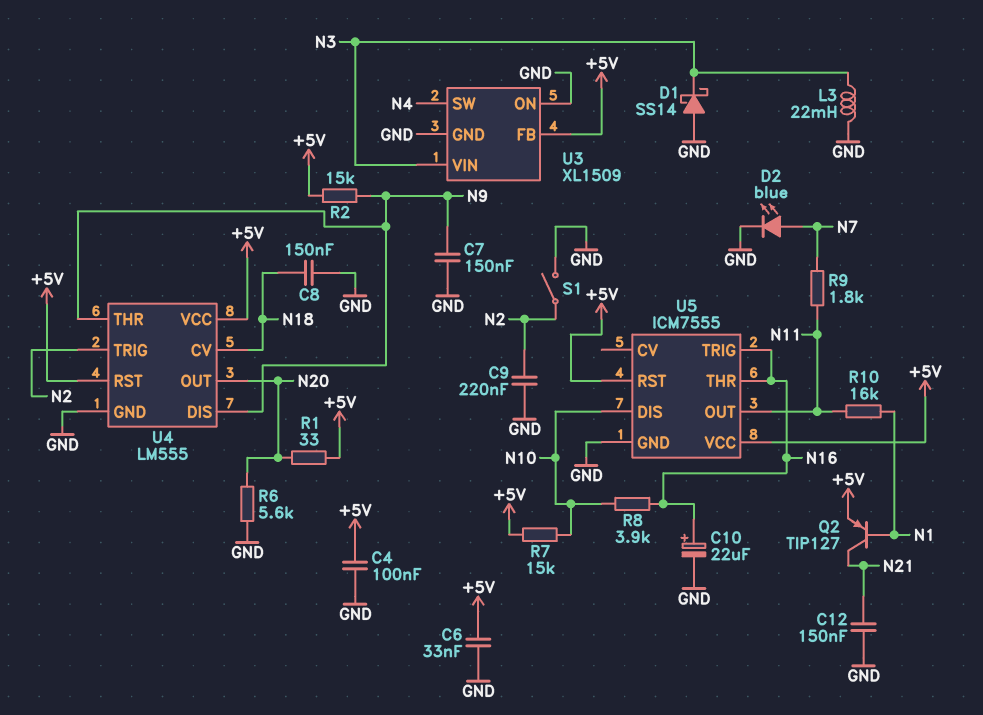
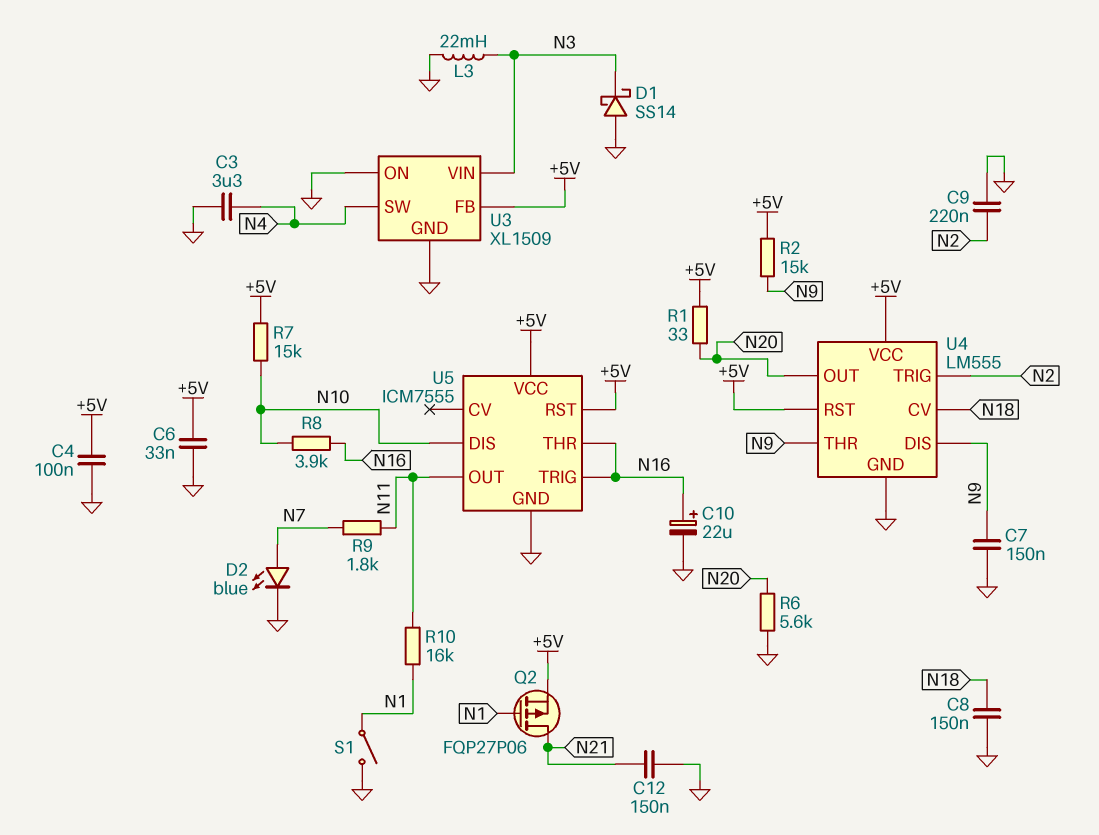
C3: none -> 3.3uF (GND, N4)
Q2: PNP TIP127 (B N1, C N21, E +5V) -> PMOS FQP27P06 (G N1, D N21, S +5V)
S1: switch (GND, N2) -> switch (GND, N1)

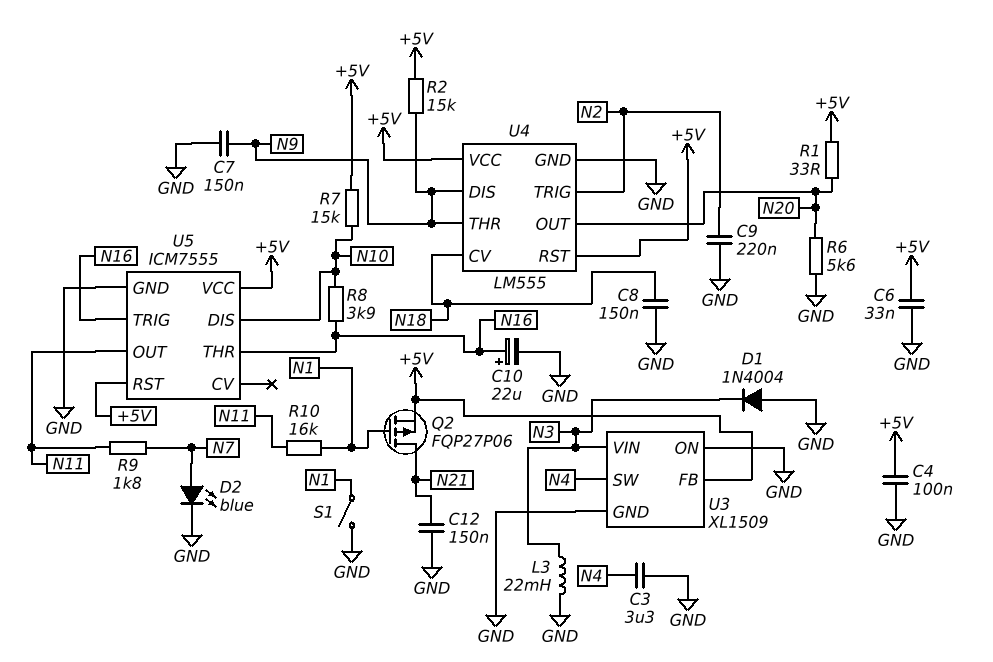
D1: schottky SS14 (A GND, K N3) -> diode 1N4004 (A GND, K N3)

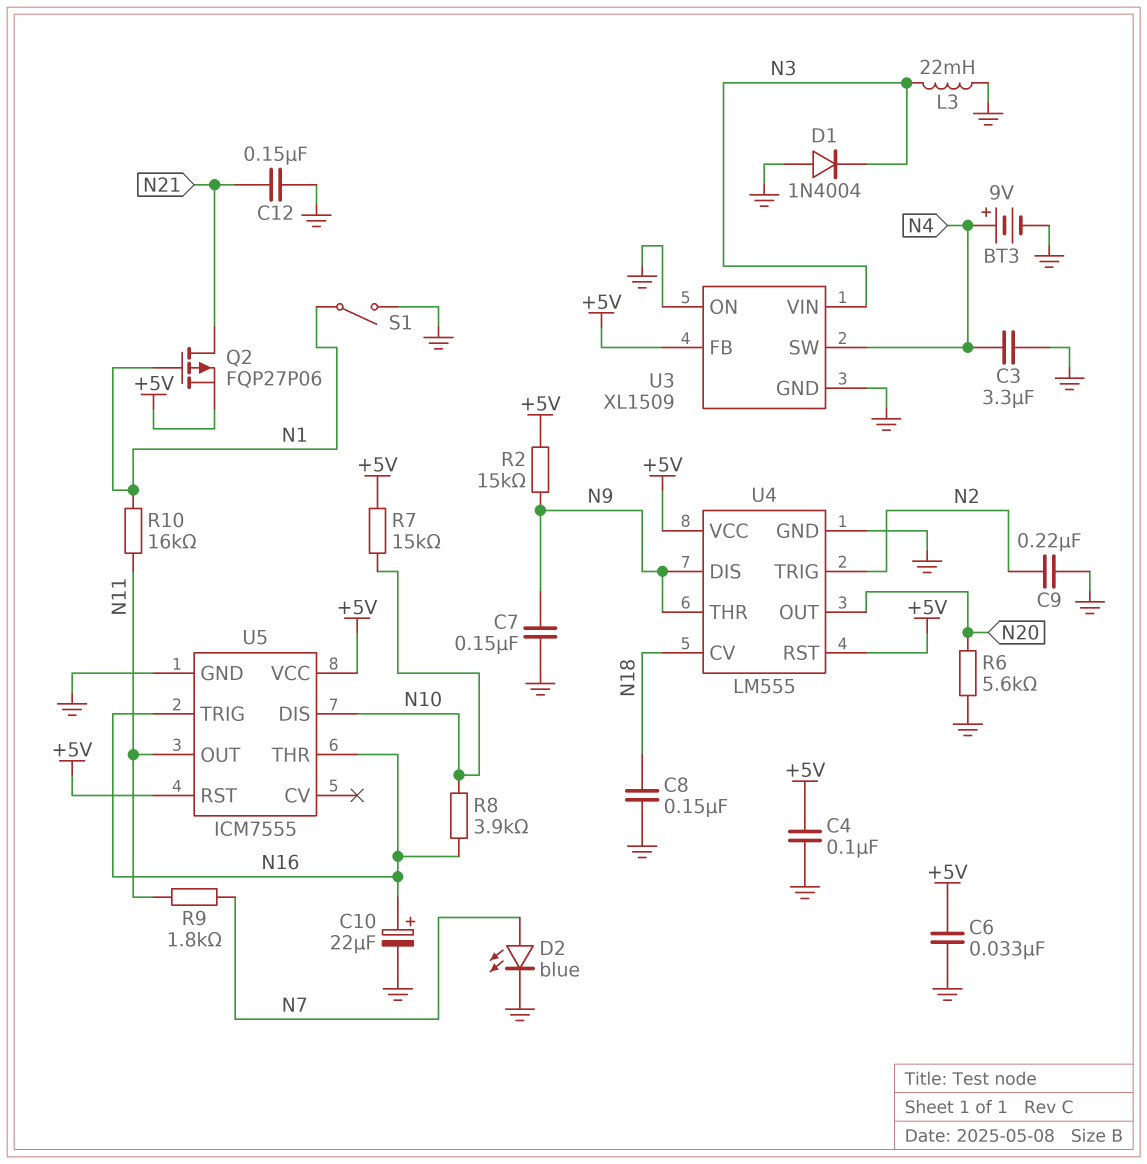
BT3: none -> 9V (plus N4, minus GND)
R1: 33 (+5V, N20) -> none

